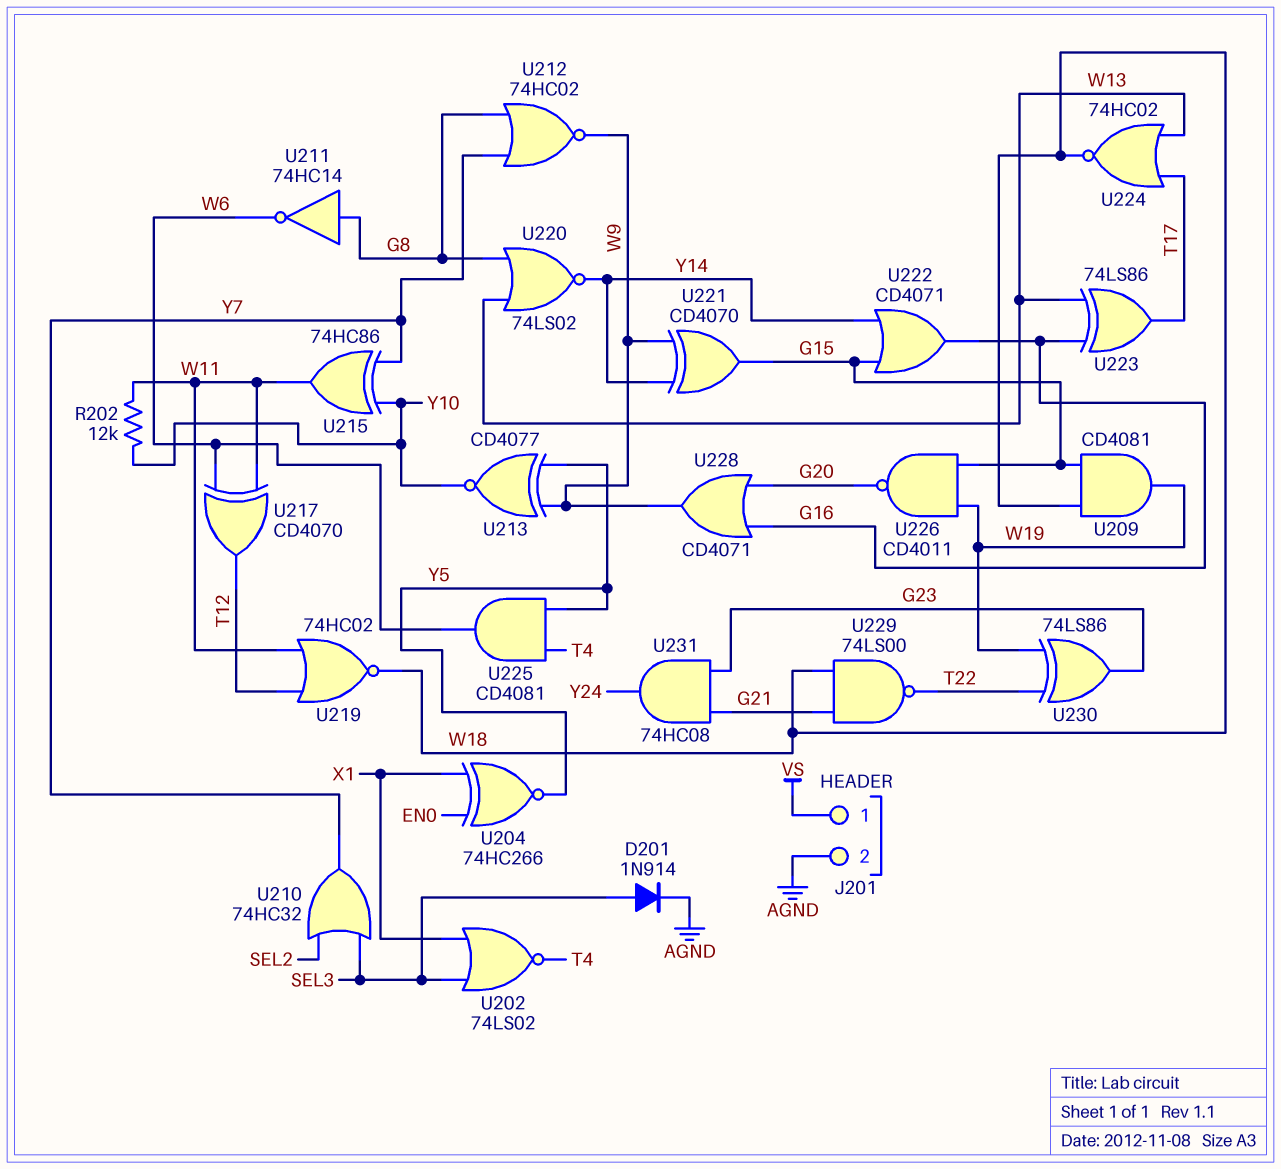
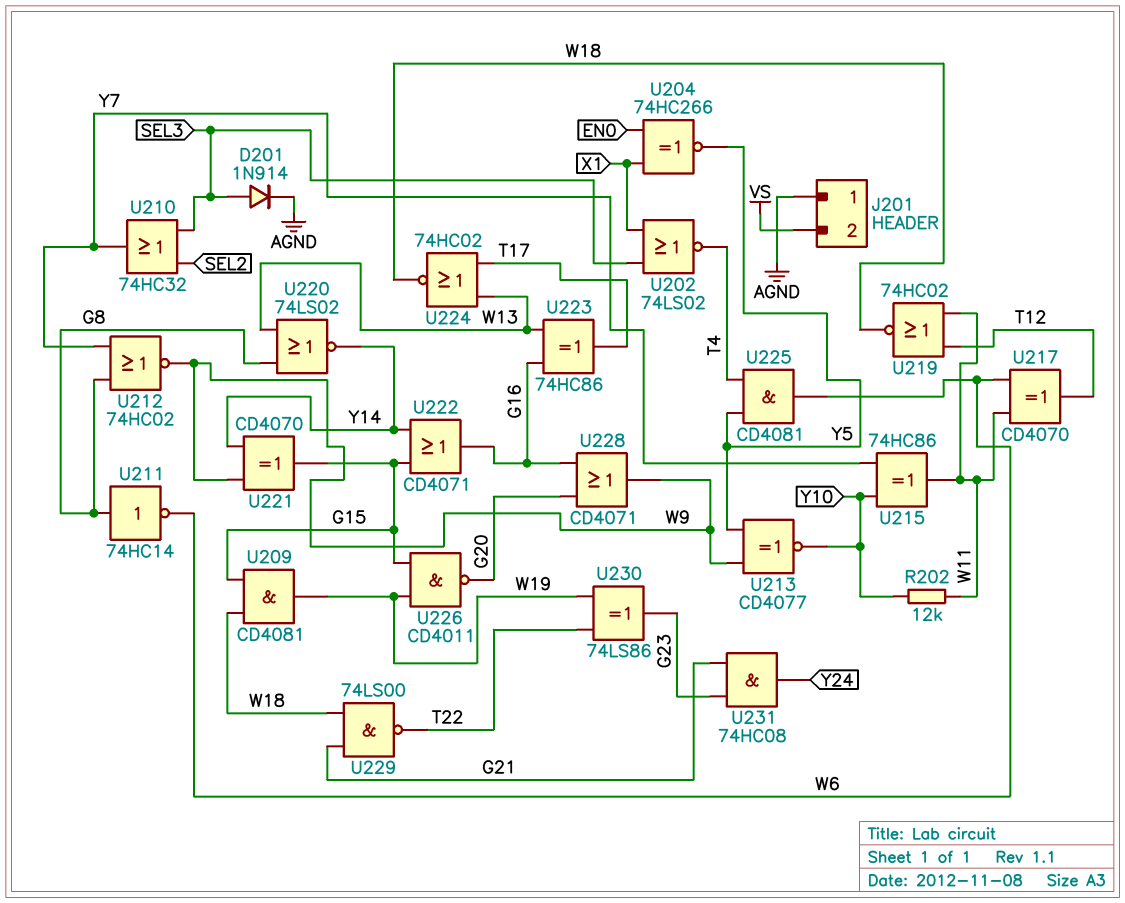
J201 pin 1: VS -> AGND
J201 pin 2: AGND -> VS
U223: XOR 74LS86 (in G16, in W13, out T17) -> XOR 74HC86 (in G16, in W13, out T17)

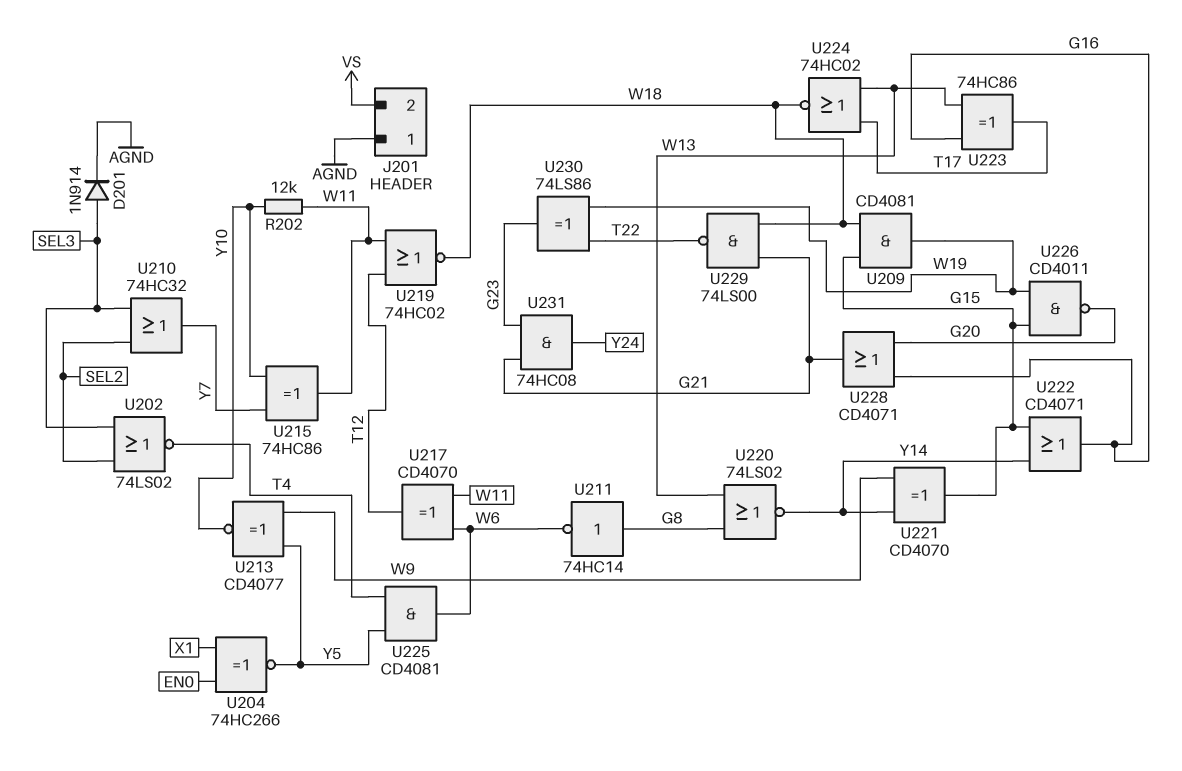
U202: NOR 74LS02 (in SEL3, in X1, out T4) -> NOR 74LS02 (in SEL2, in SEL3, out T4)
U212: NOR 74HC02 (in G8, in Y7, out W9) -> none
U228: OR CD4071 (in G16, in G20, out W9) -> OR CD4071 (in G16, in G20, out G21)

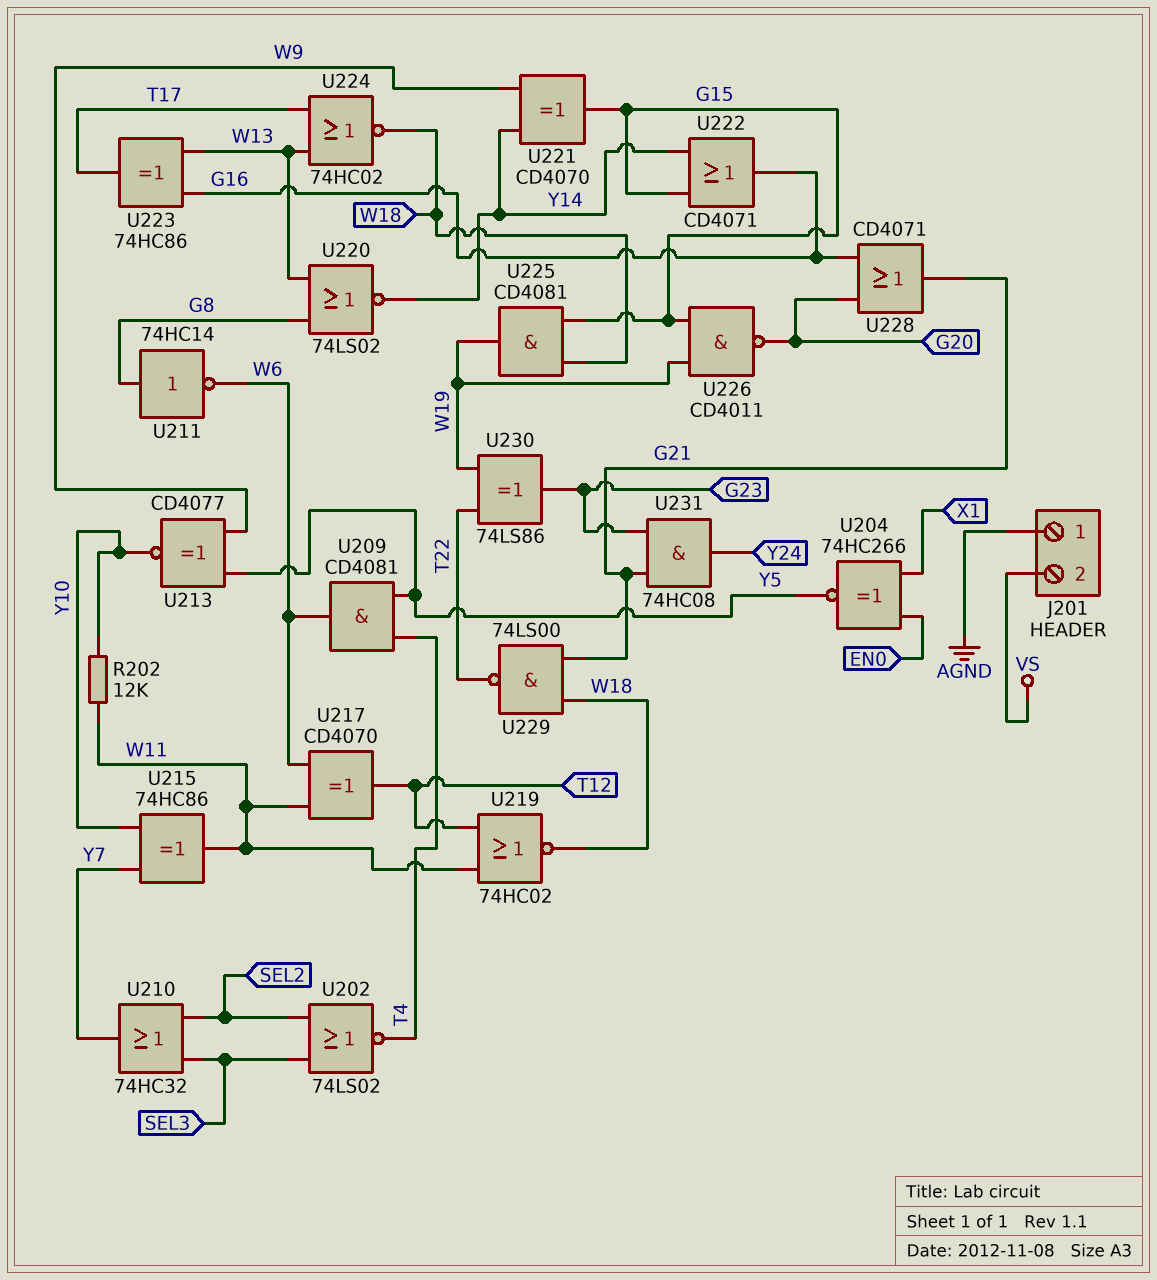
D201: diode 1N914 (A SEL3, K AGND) -> none
U209: AND CD4081 (in G15, in W18, out W19) -> AND CD4081 (in T4, in Y5, out W6)
U225: AND CD4081 (in T4, in Y5, out W6) -> AND CD4081 (in G15, in W18, out W19)

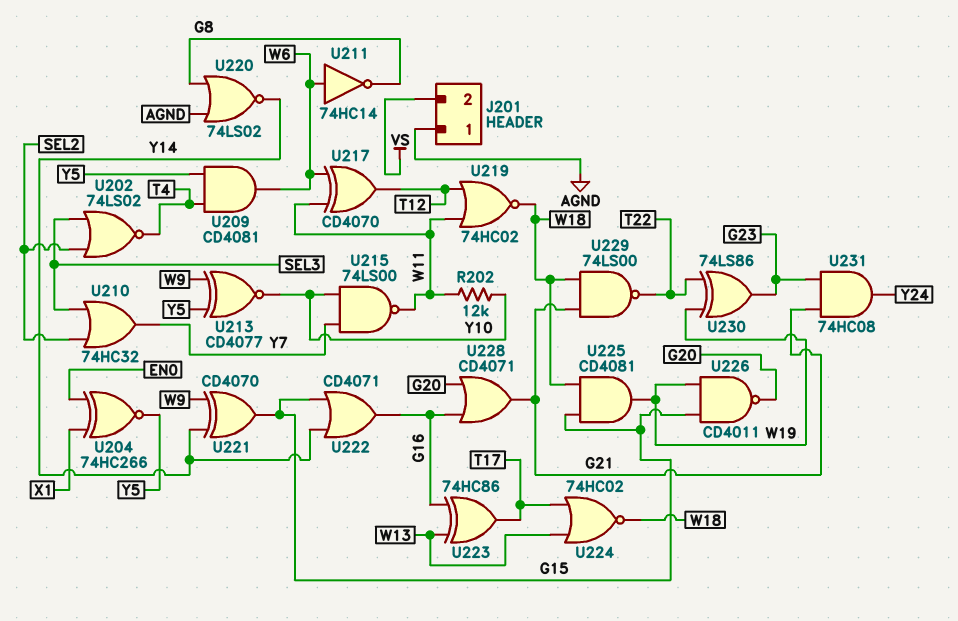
U211: NOT 74HC14 (in G8, out W6) -> NOT 74HC14 (in W6, out G8)
U215: XOR 74HC86 (in Y7, in Y10, out W11) -> NAND 74LS00 (in Y7, in Y10, out W11)
U220: NOR 74LS02 (in G8, in W13, out Y14) -> NOR 74LS02 (in AGND, in G8, out Y14)

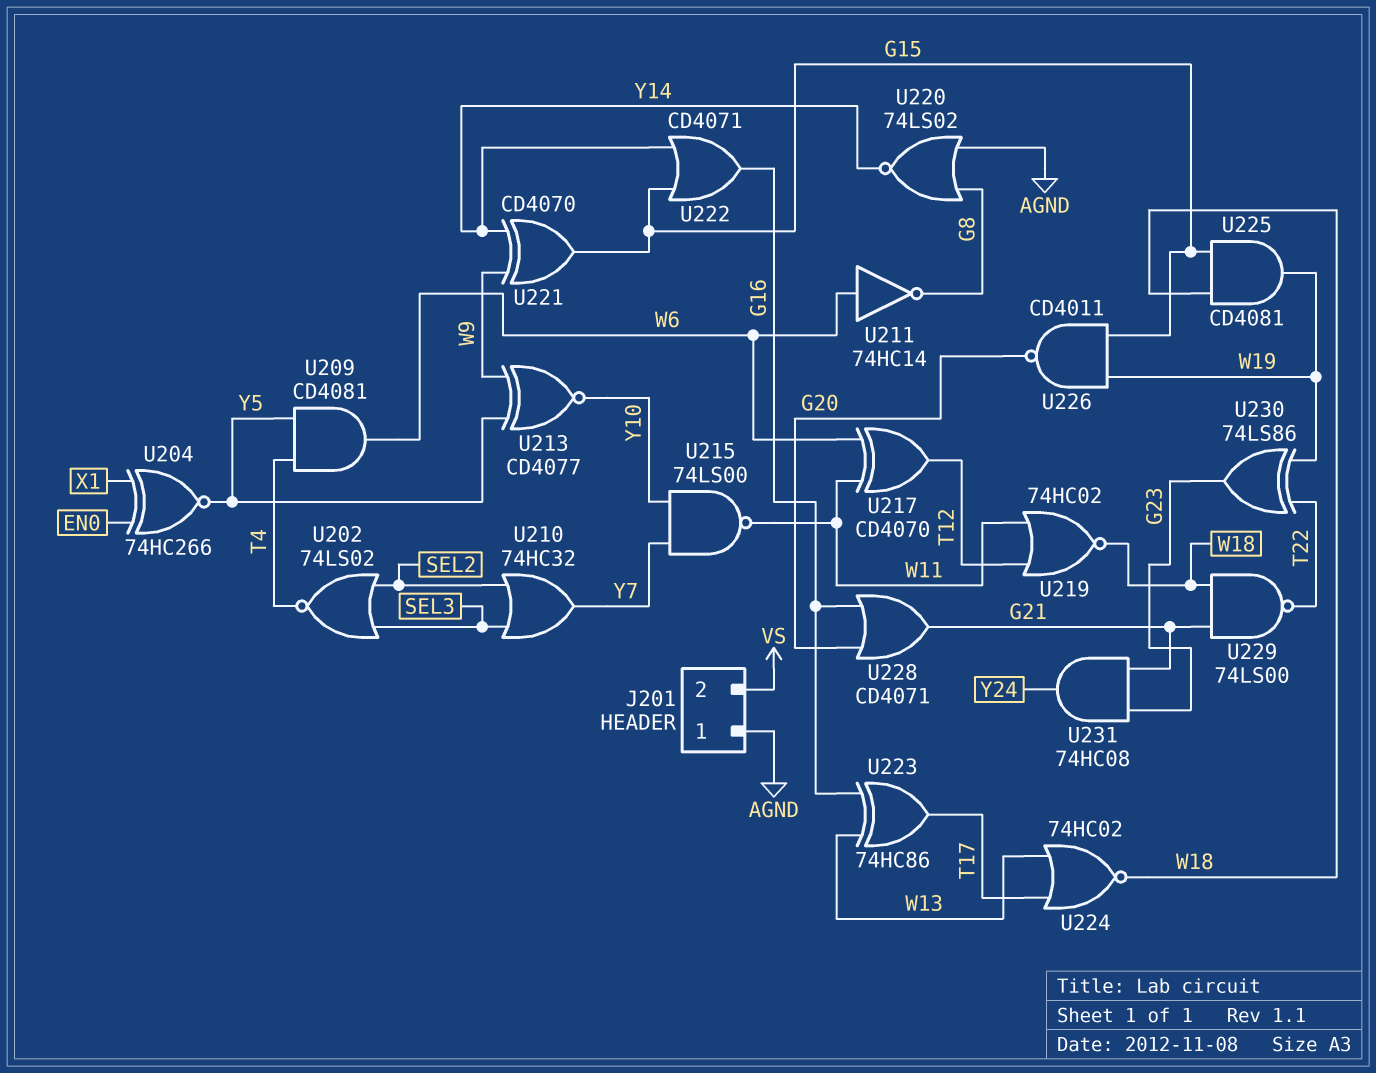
R202: 12k (W11, Y10) -> none

